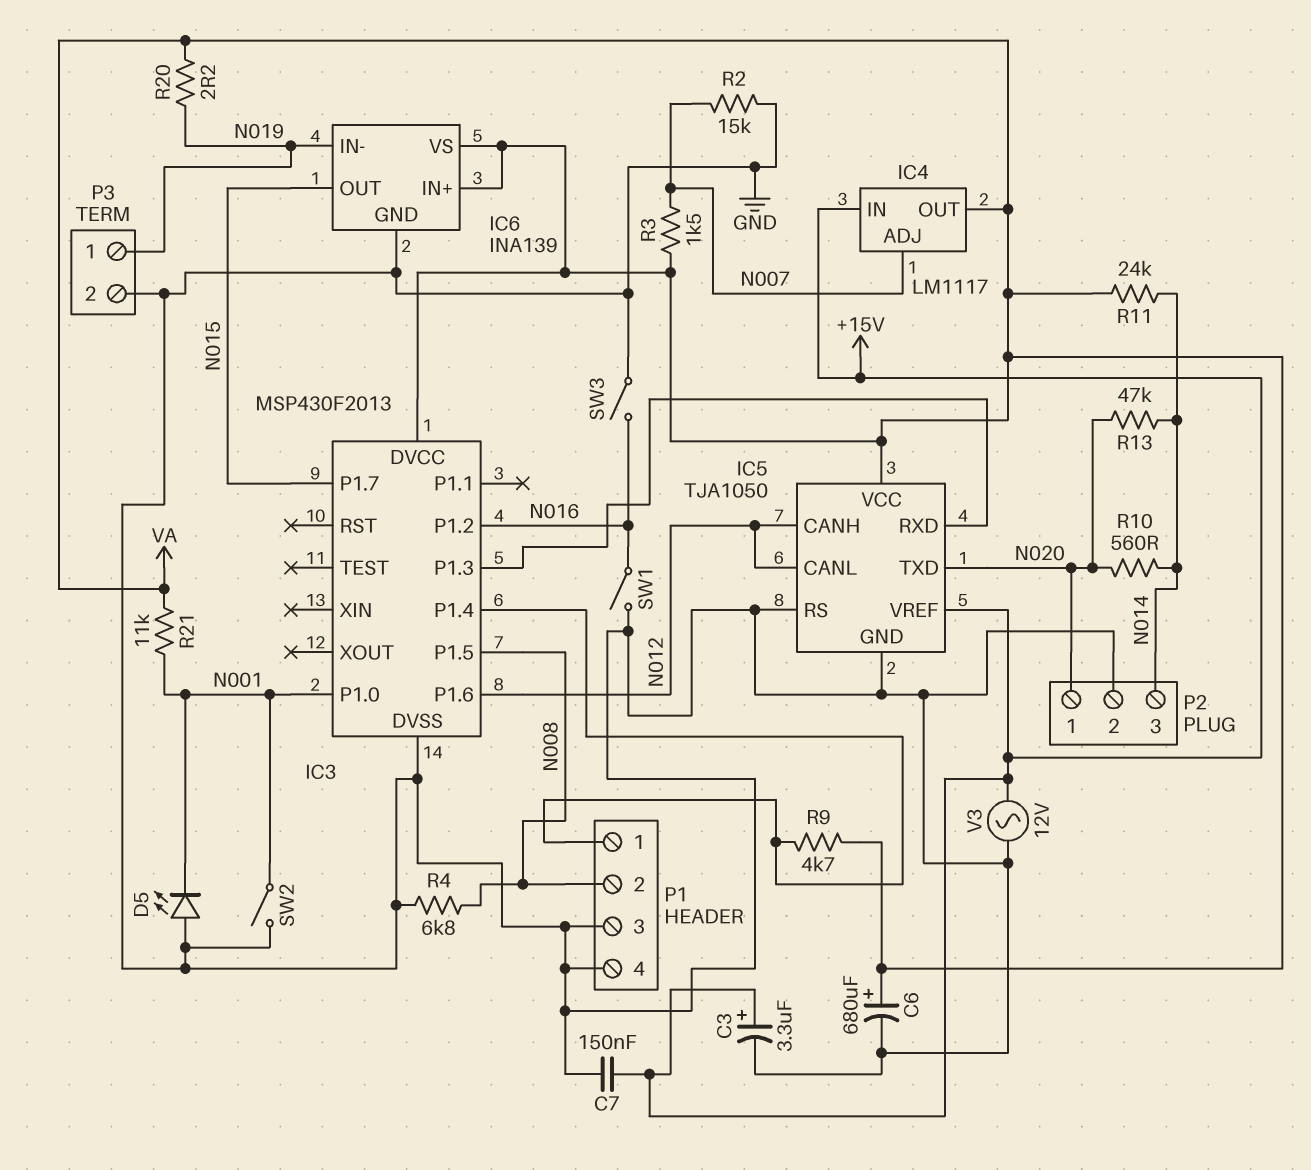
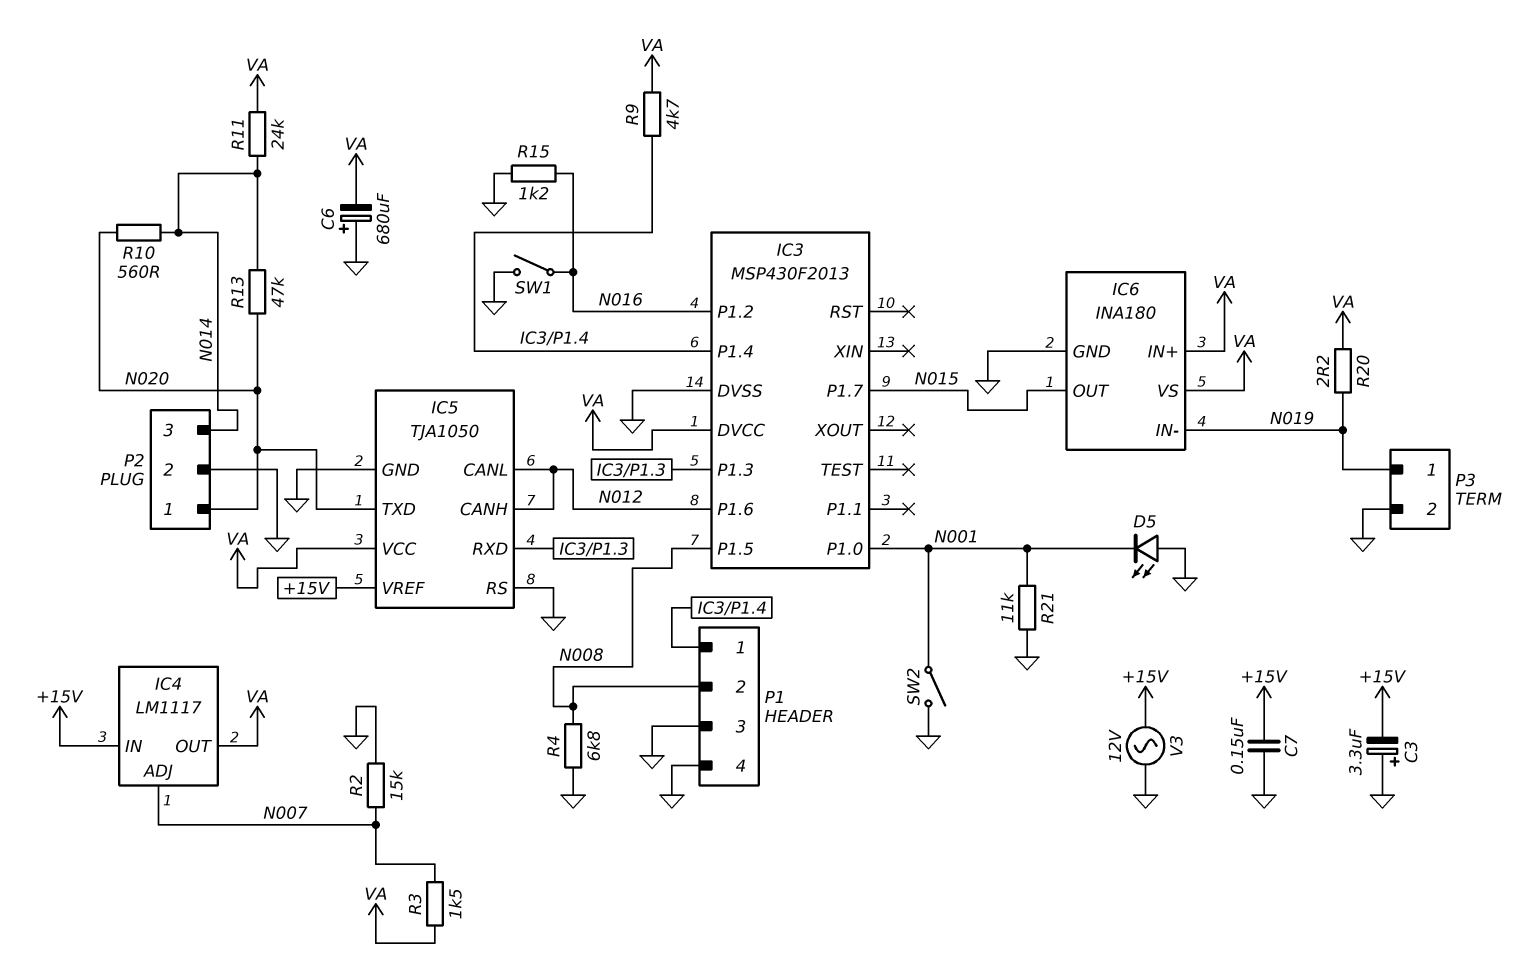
C3: 3.3uF (plus +15V, minus GND) -> 3.3uF (plus GND, minus +15V)
C6: 680uF (plus VA, minus GND) -> 680uF (plus GND, minus VA)
IC6: INA139 -> INA180
R15: none -> 1.2k (GND, N016)
R21: 11k (N001, VA) -> 11k (GND, N001)
SW3: switch (GND, N016) -> none

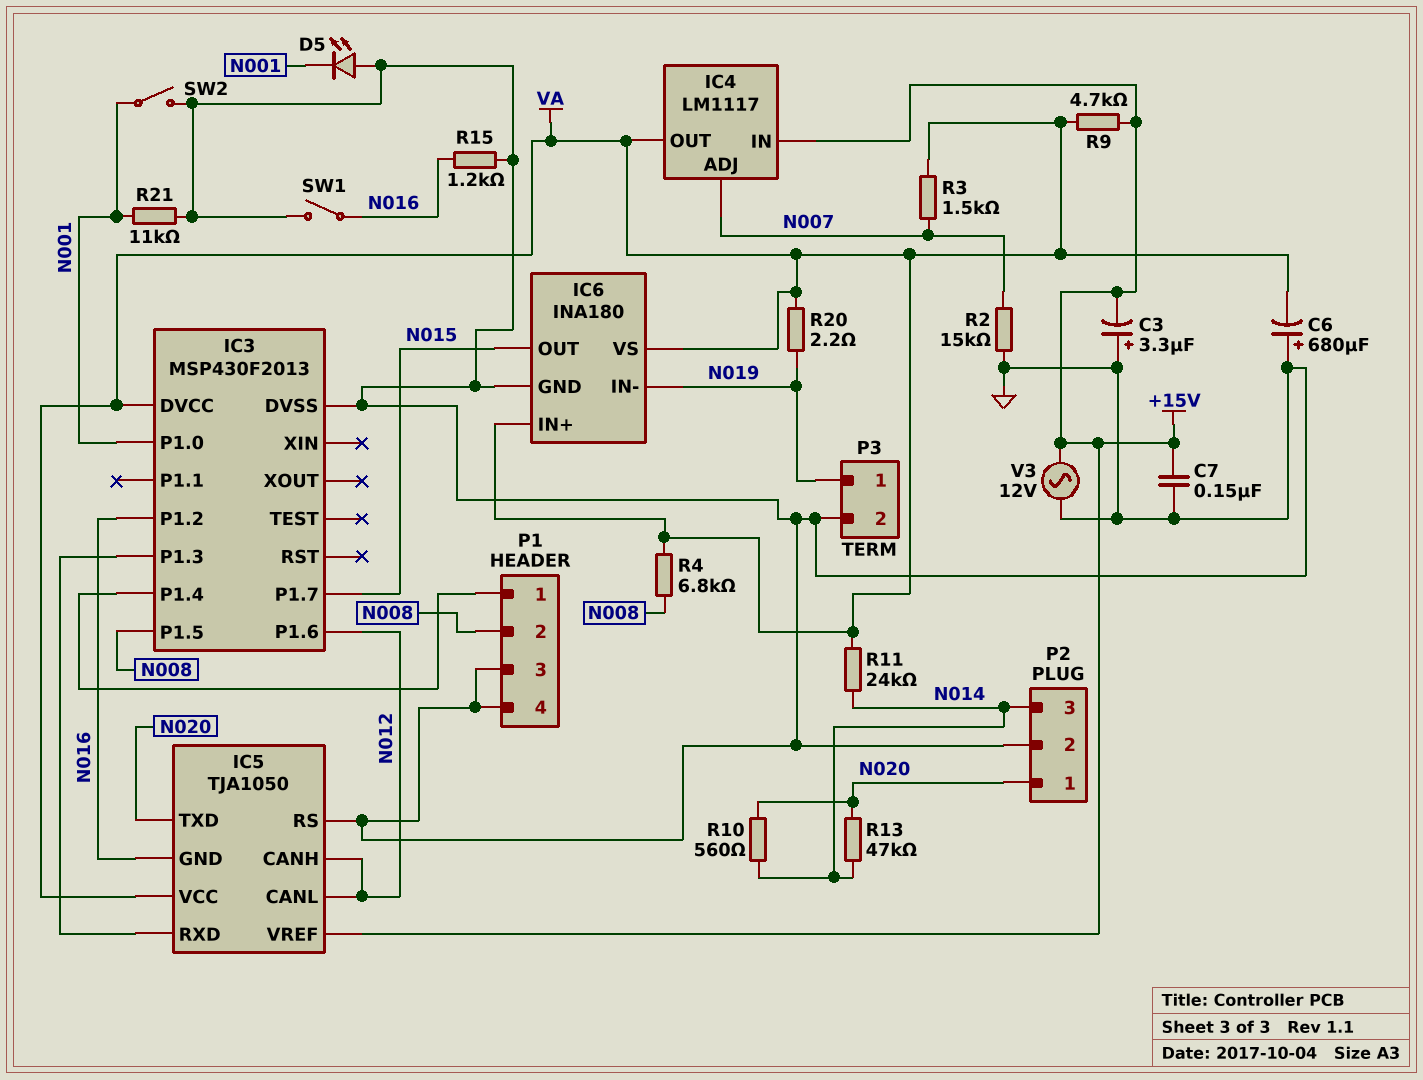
IC5 pin GND: GND -> N016
R4: 6.8k (GND, N008) -> 6.8k (N008, VA)
R9: 4.7k (IC3/P1.4, VA) -> 4.7k (+15V, VA)

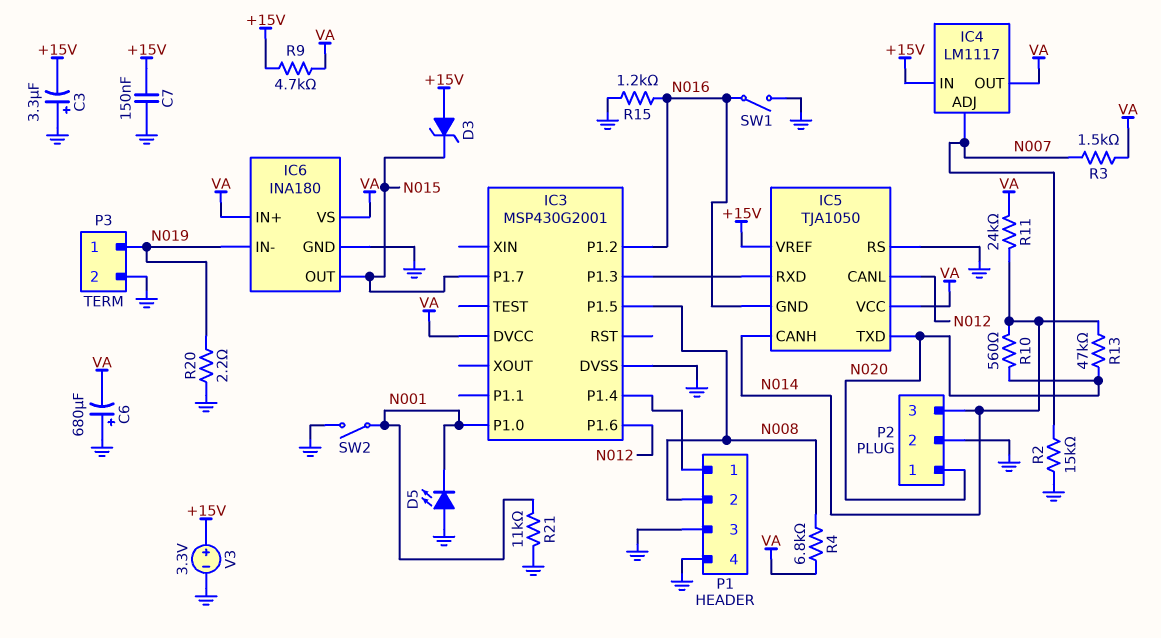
D3: none -> zener (A +15V, K N015)
IC3: MSP430F2013 -> MSP430G2001
IC5 pin CANH: N012 -> N014
R20: 2.2 (N019, VA) -> 2.2 (GND, N019)
V3: AC 12V (+15V, GND) -> 3.3V (plus +15V, minus GND)

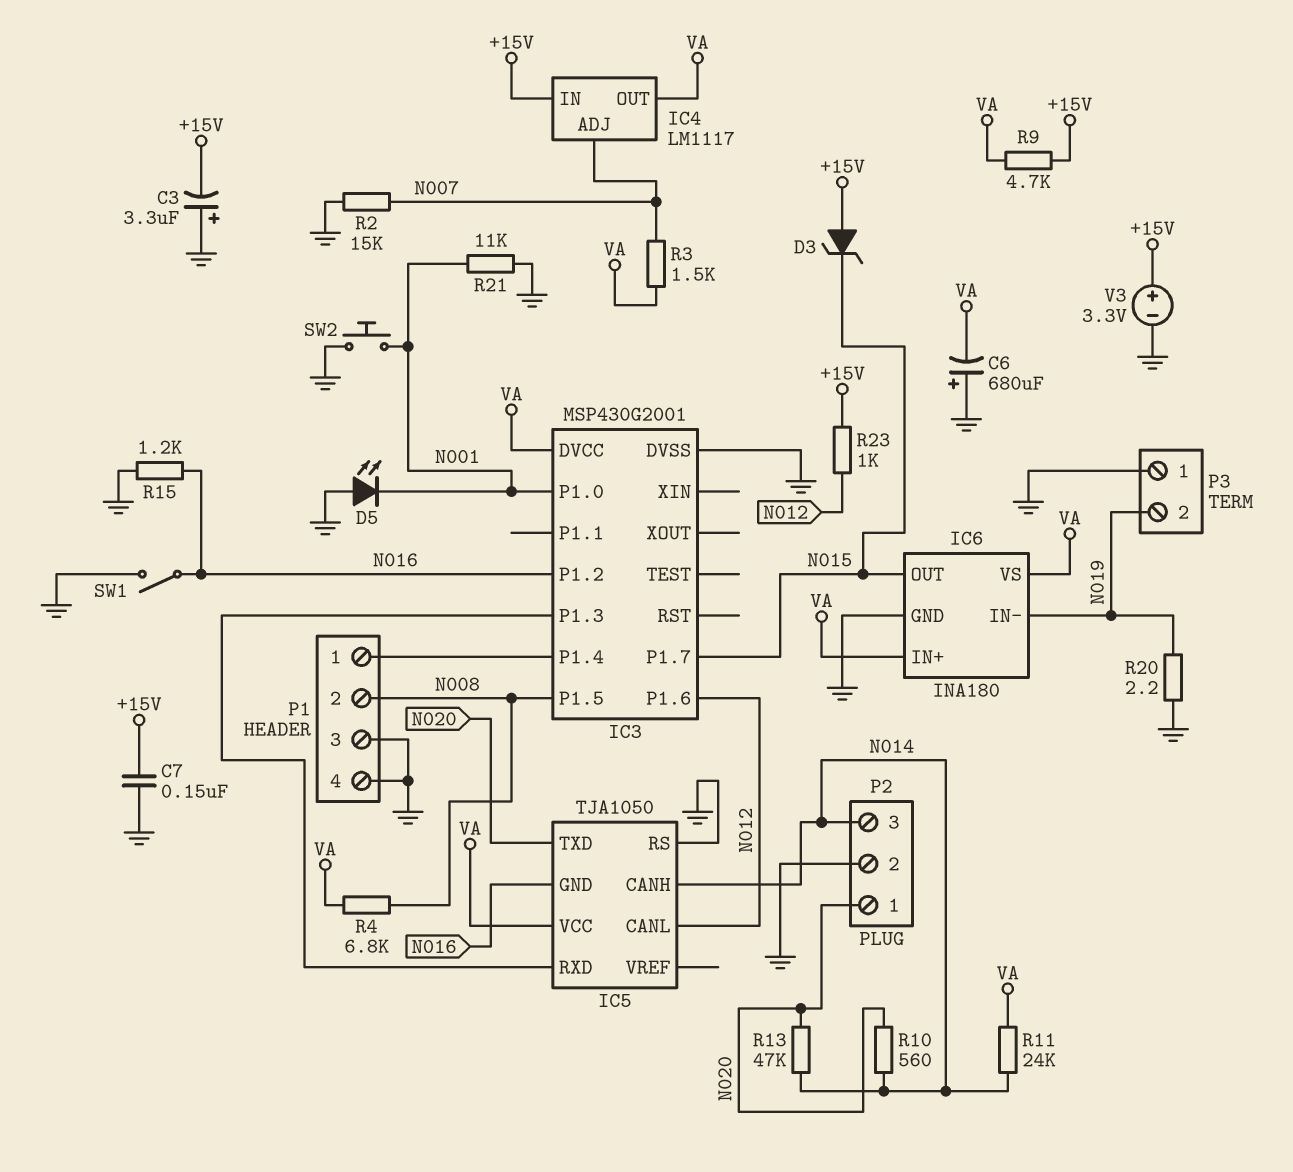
IC5 pin VREF: +15V -> none
P3 pin 1: N019 -> GND
P3 pin 2: GND -> N019
R23: none -> 1k (+15V, N012)
SW2: switch (GND, N001) -> button (GND, N001)

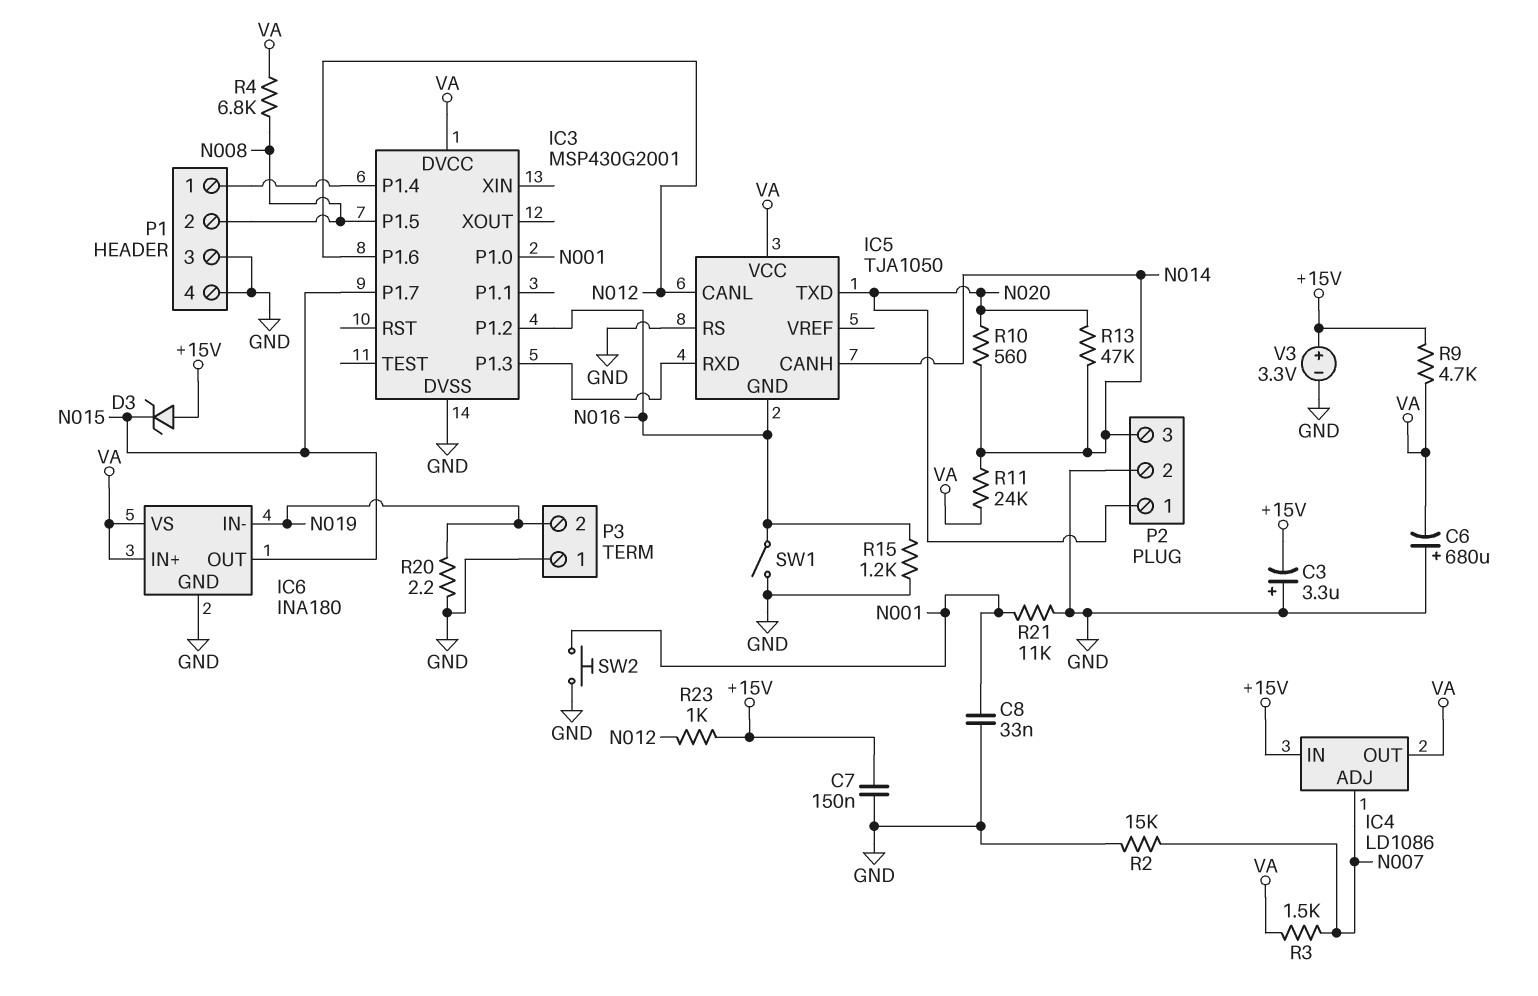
C8: none -> 33nF (GND, N001)
D5: LED (A GND, K N001) -> none
IC4: LM1117 -> LD1086

